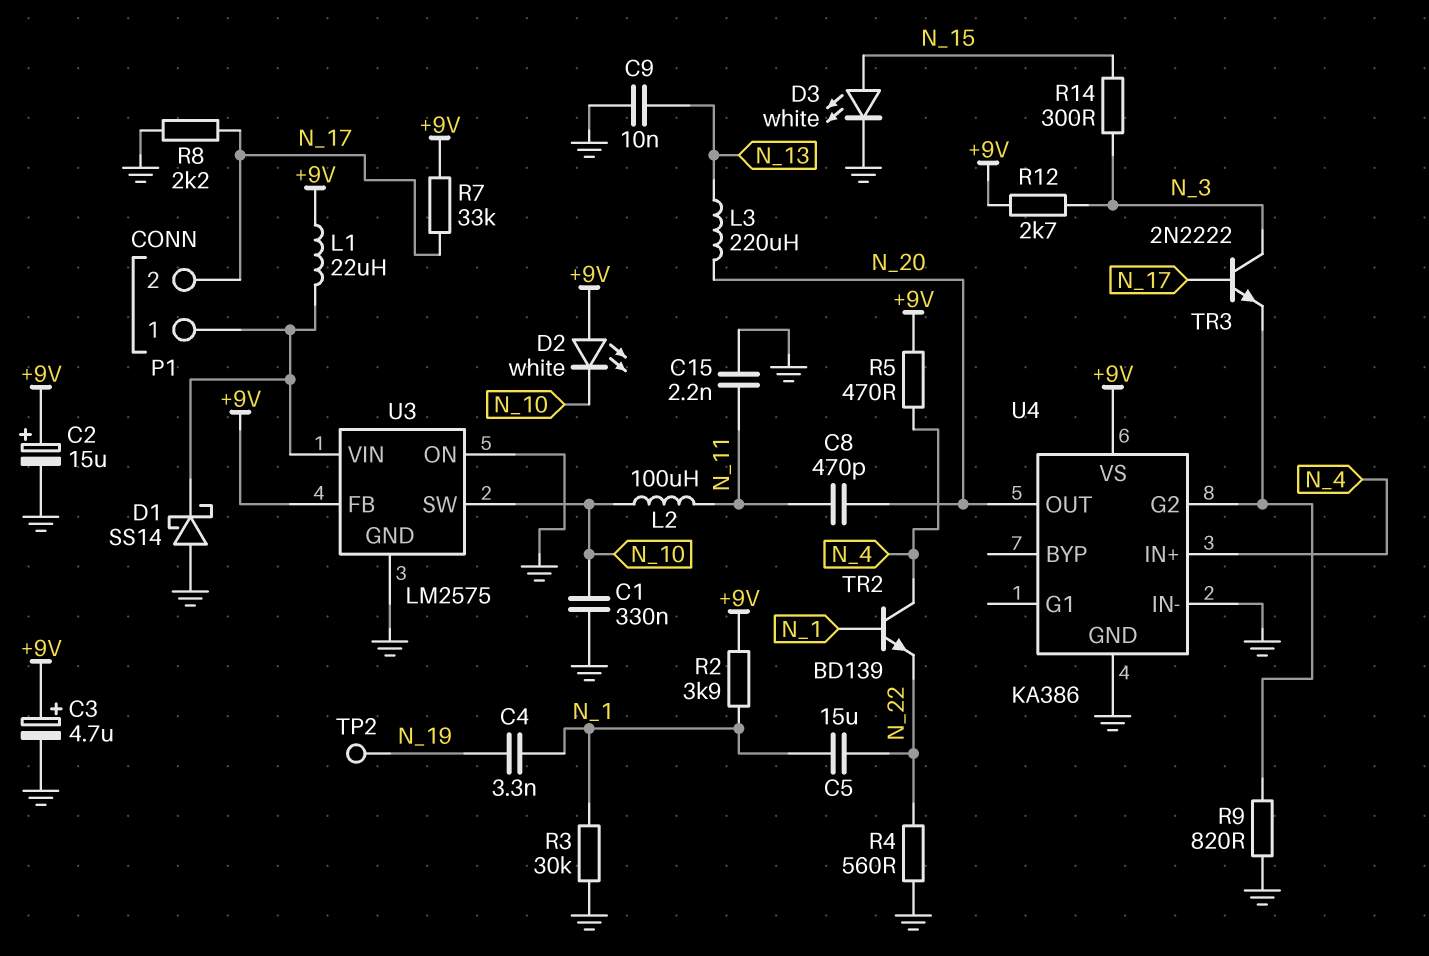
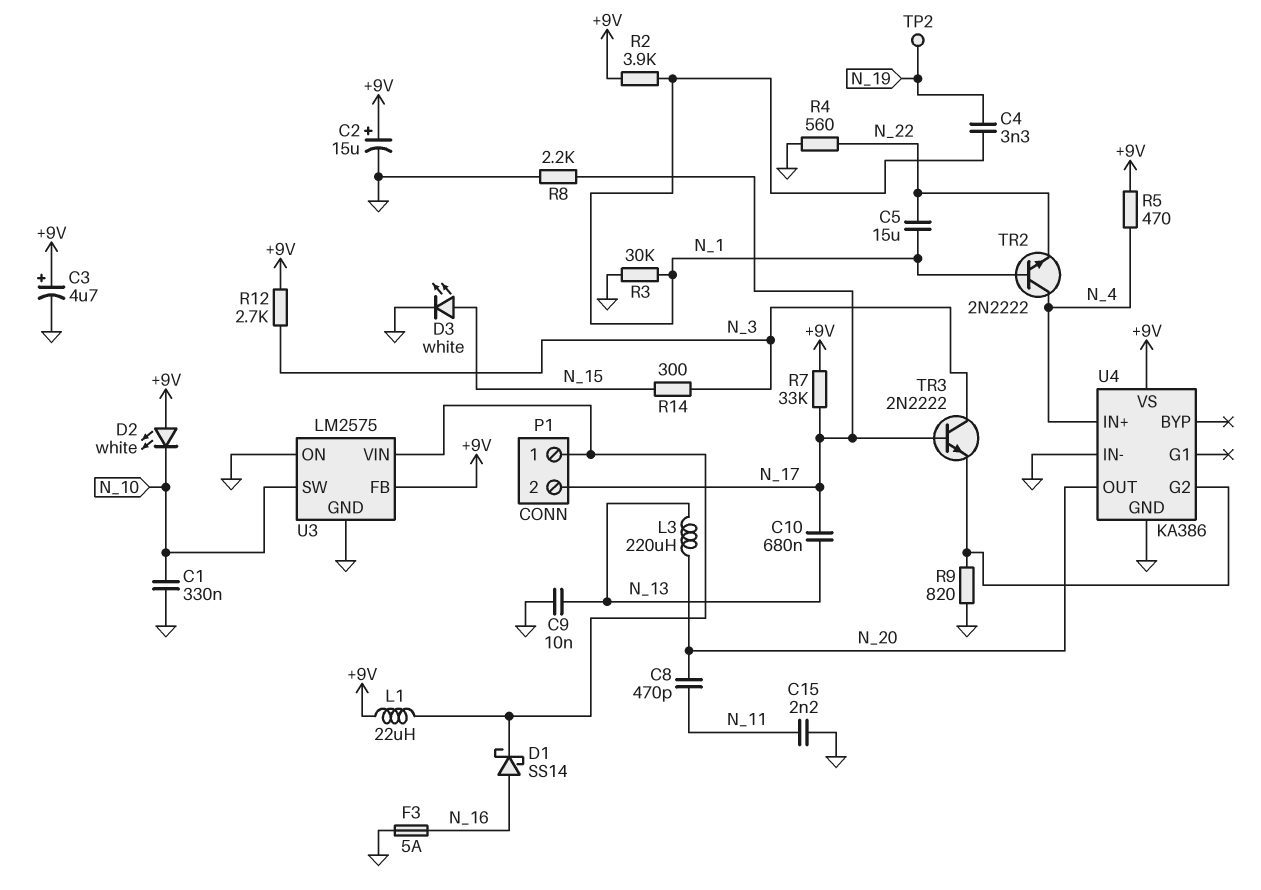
C10: none -> 680nF (N_13, N_17)
D1: schottky SS14 (A GND, K P1/1) -> schottky SS14 (A N_16, K P1/1)
F3: none -> 5A (GND, N_16)
L2: 100uH (N_10, N_11) -> none
TR2: NPN BD139 (B N_1, C N_4, E N_22) -> NPN 2N2222 (B N_1, C N_4, E N_22)

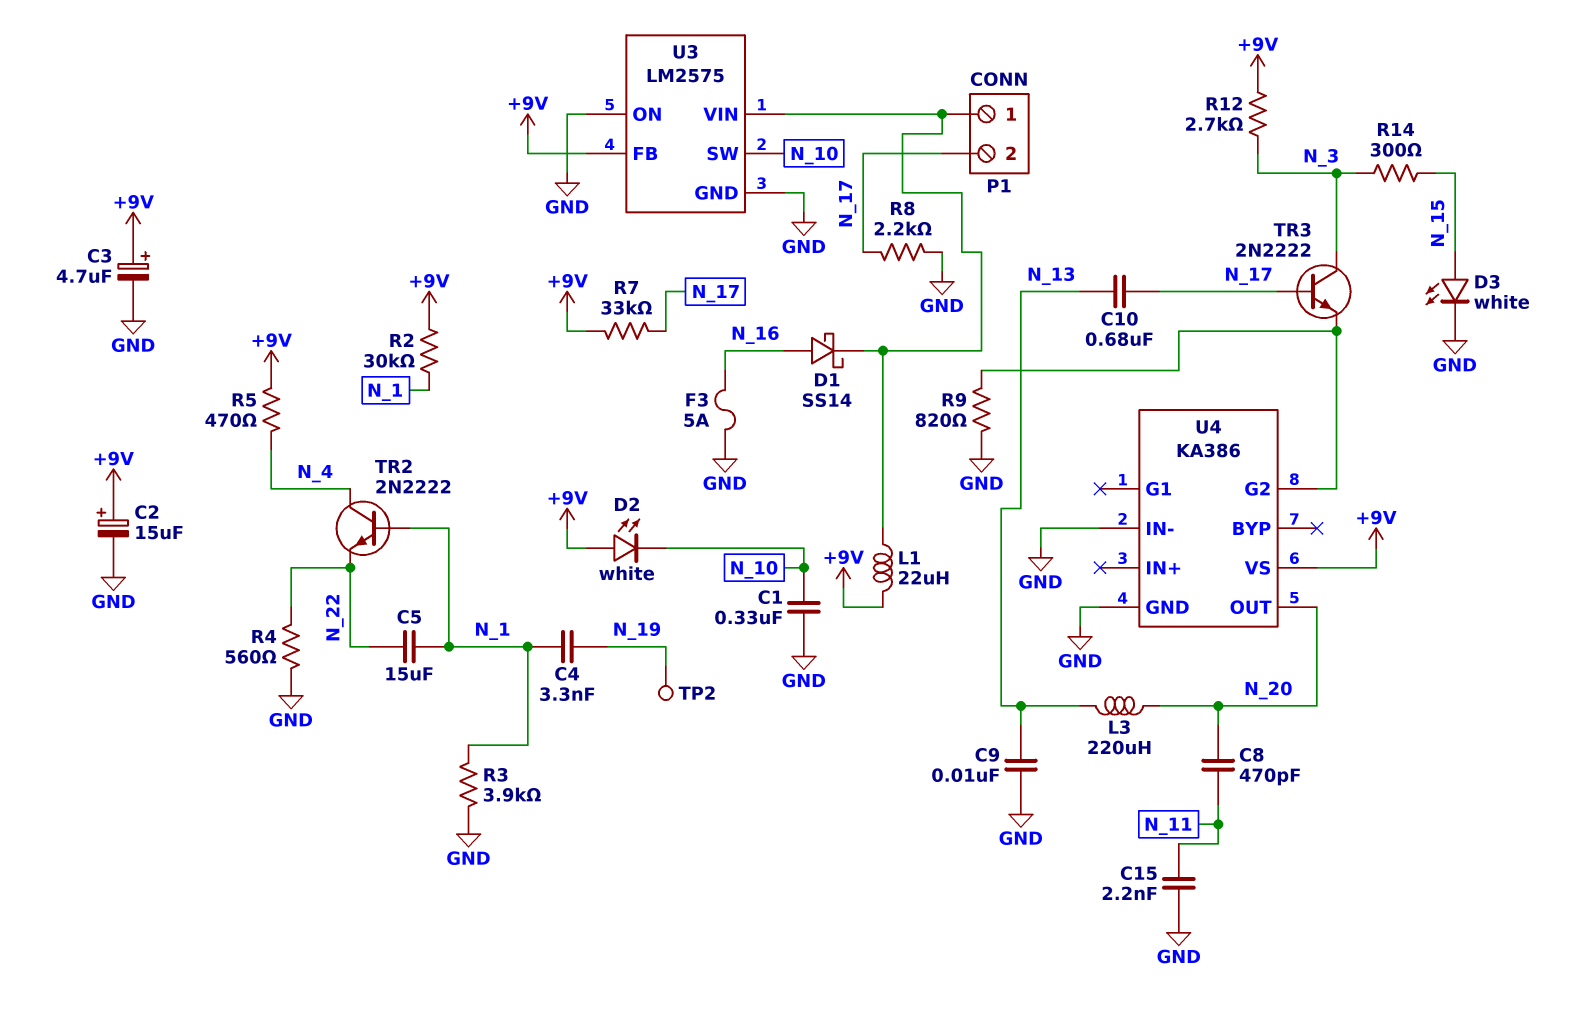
R2: 3.9k (+9V, N_1) -> 30k (+9V, N_1)
R3: 30k (GND, N_1) -> 3.9k (GND, N_1)
U4 pin IN+: N_4 -> none

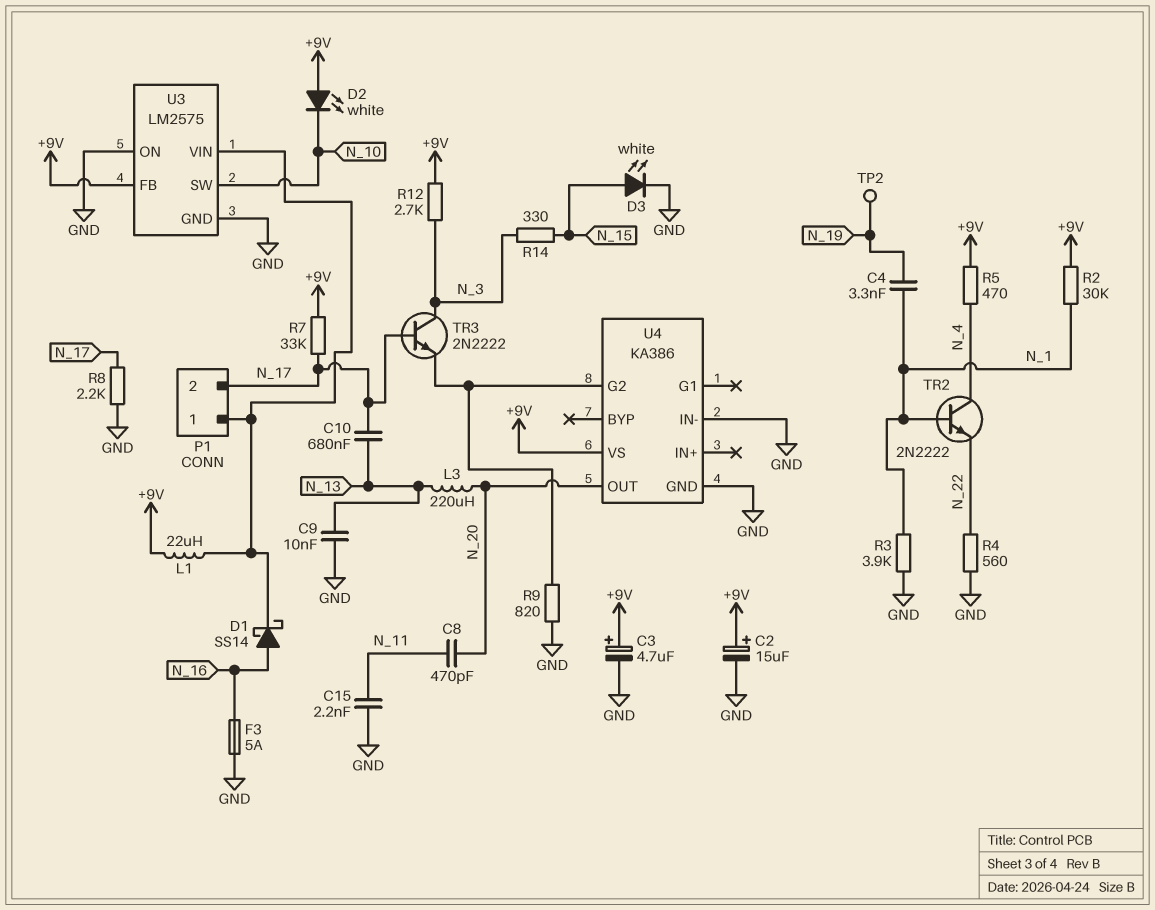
C1: 330nF (GND, N_10) -> none
C5: 15uF (N_1, N_22) -> none
R14: 300 (N_3, N_15) -> 330 (N_3, N_15)

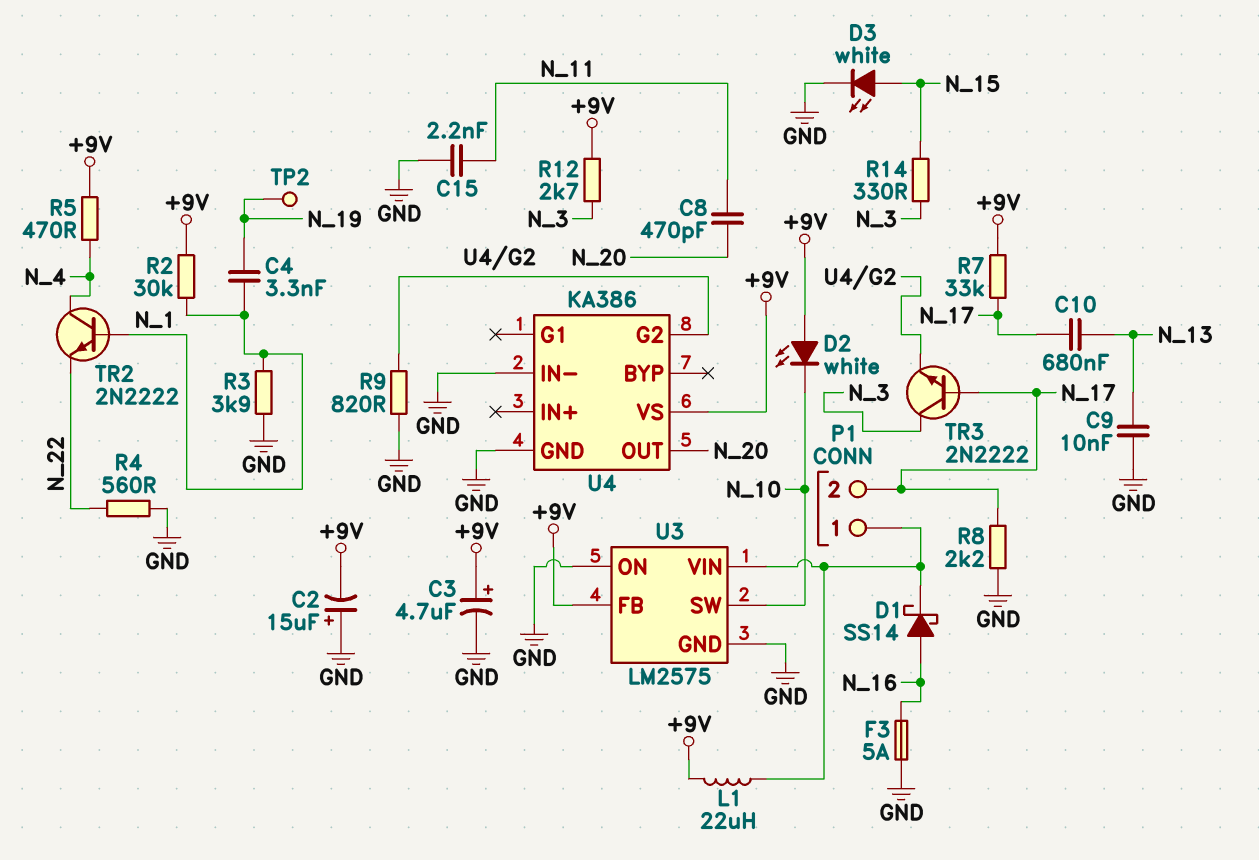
C2: 15uF (plus +9V, minus GND) -> 15uF (plus GND, minus +9V)
L3: 220uH (N_13, N_20) -> none

